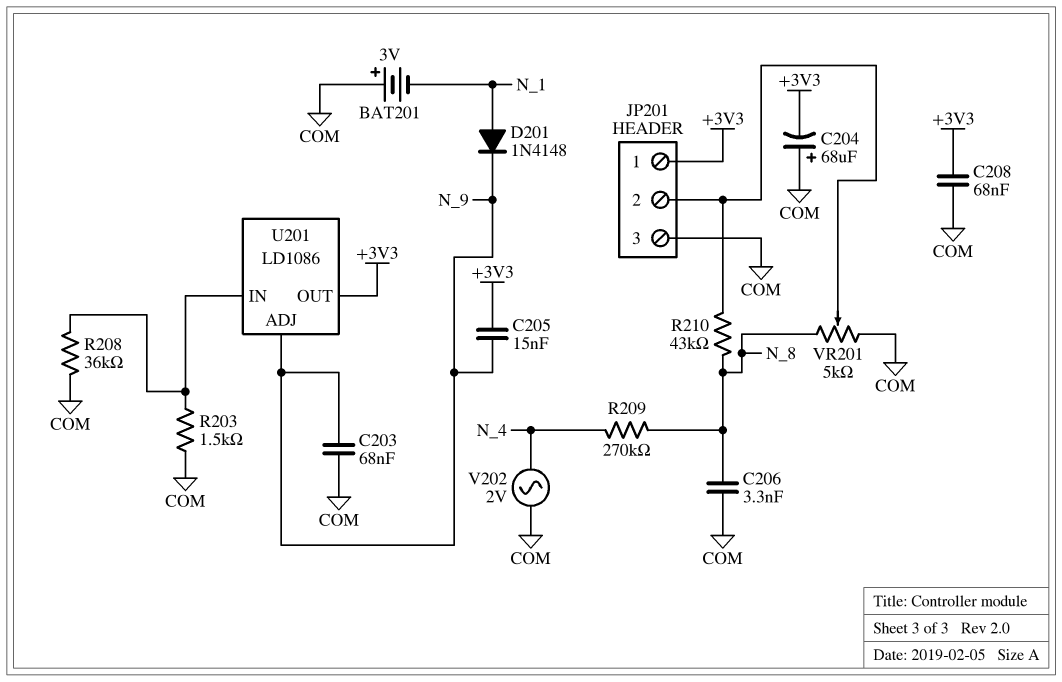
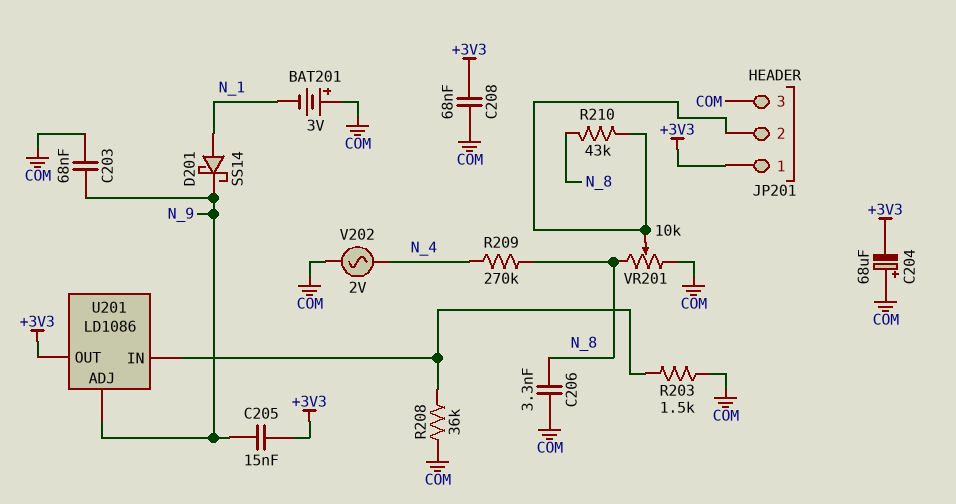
D201: diode 1N4148 (A N_1, K N_9) -> schottky SS14 (A N_1, K N_9)
VR201: 5k (COM, N_8, wiper JP201/2) -> 10k (COM, N_8, wiper JP201/2)

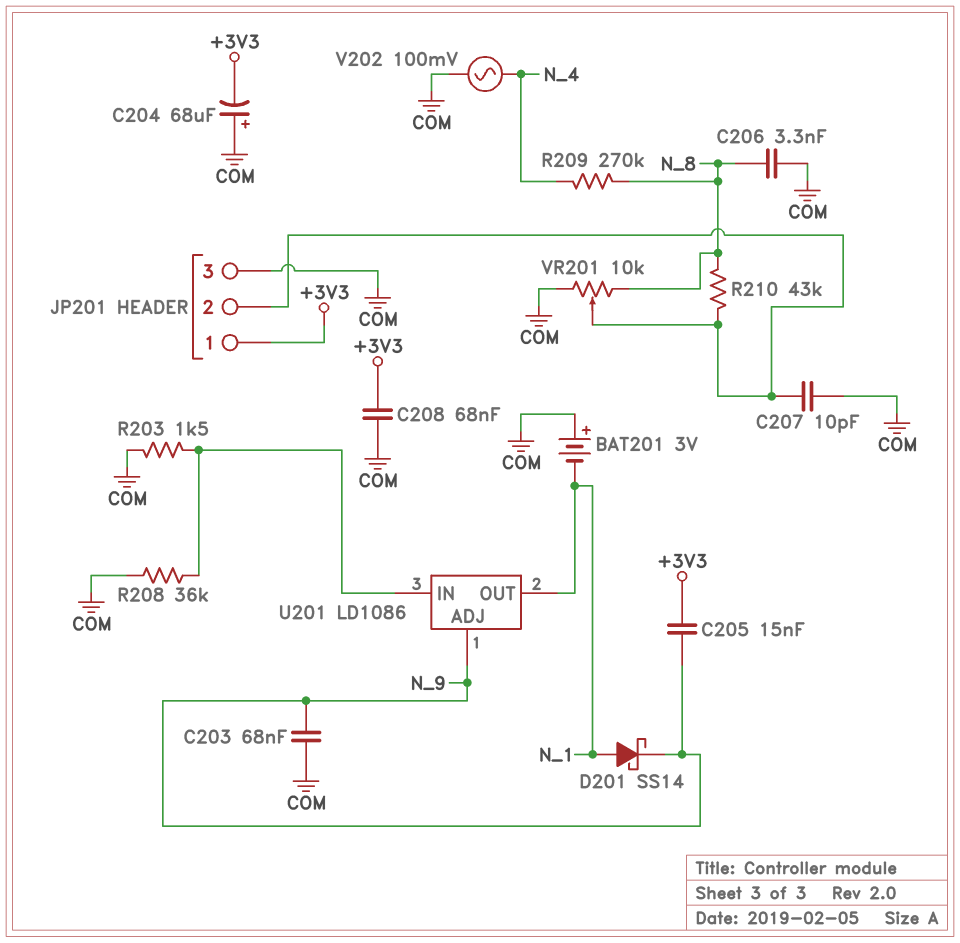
C207: none -> 10pF (COM, JP201/2)
U201 pin OUT: +3V3 -> N_1
V202: AC 2V (COM, N_4) -> AC 100mV (COM, N_4)

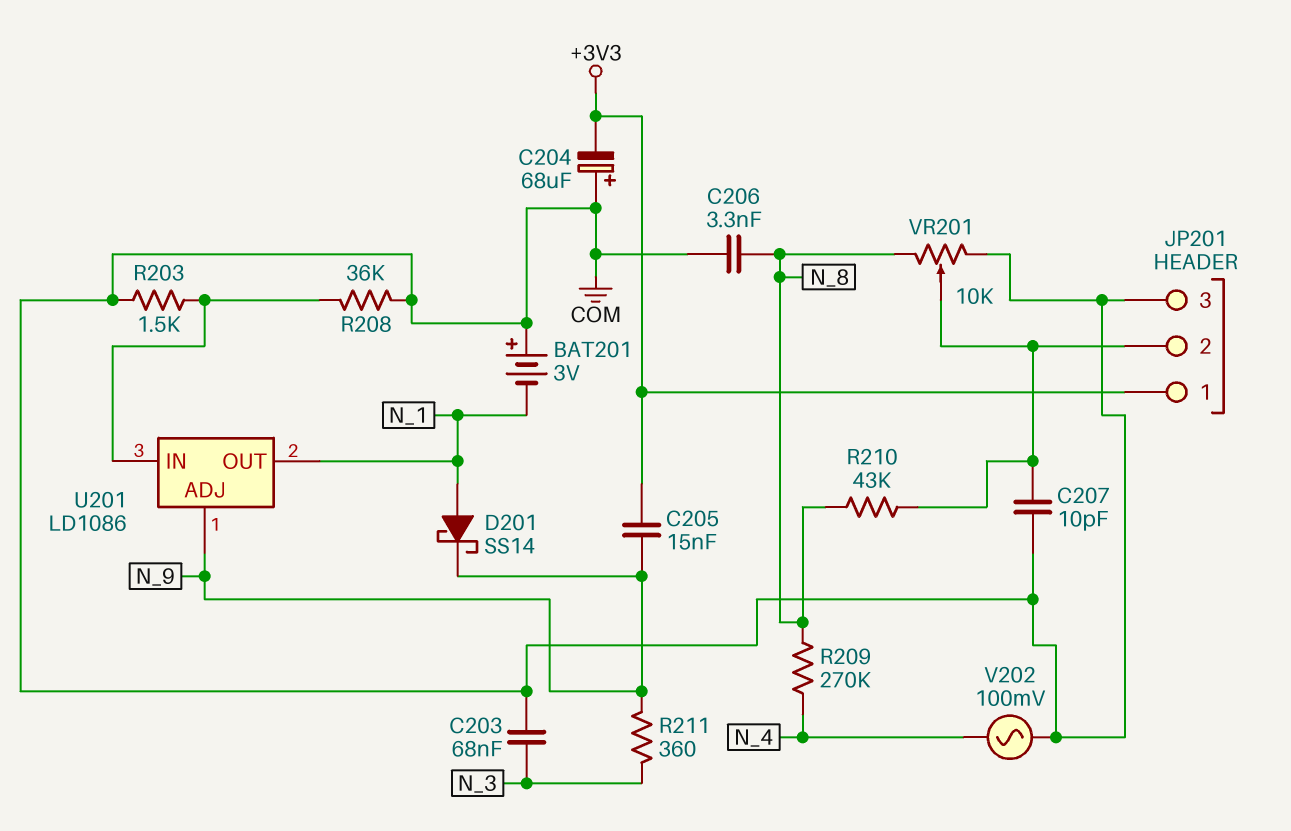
C203: 68nF (COM, N_9) -> 68nF (COM, N_3)
C208: 68nF (+3V3, COM) -> none
R211: none -> 360 (N_3, N_9)

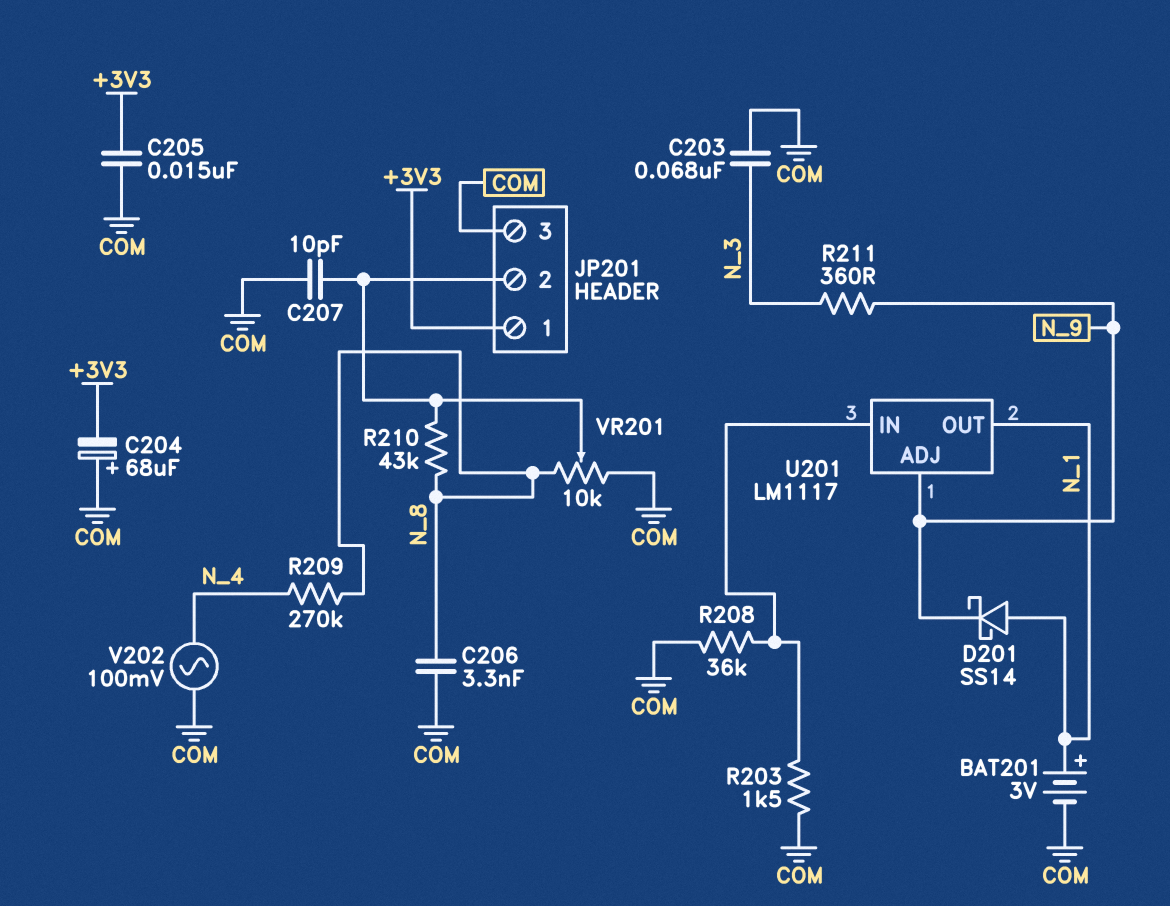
BAT201: 3V (plus COM, minus N_1) -> 3V (plus N_1, minus COM)
C205: 15nF (+3V3, N_9) -> 15nF (+3V3, COM)
U201: LD1086 -> LM1117

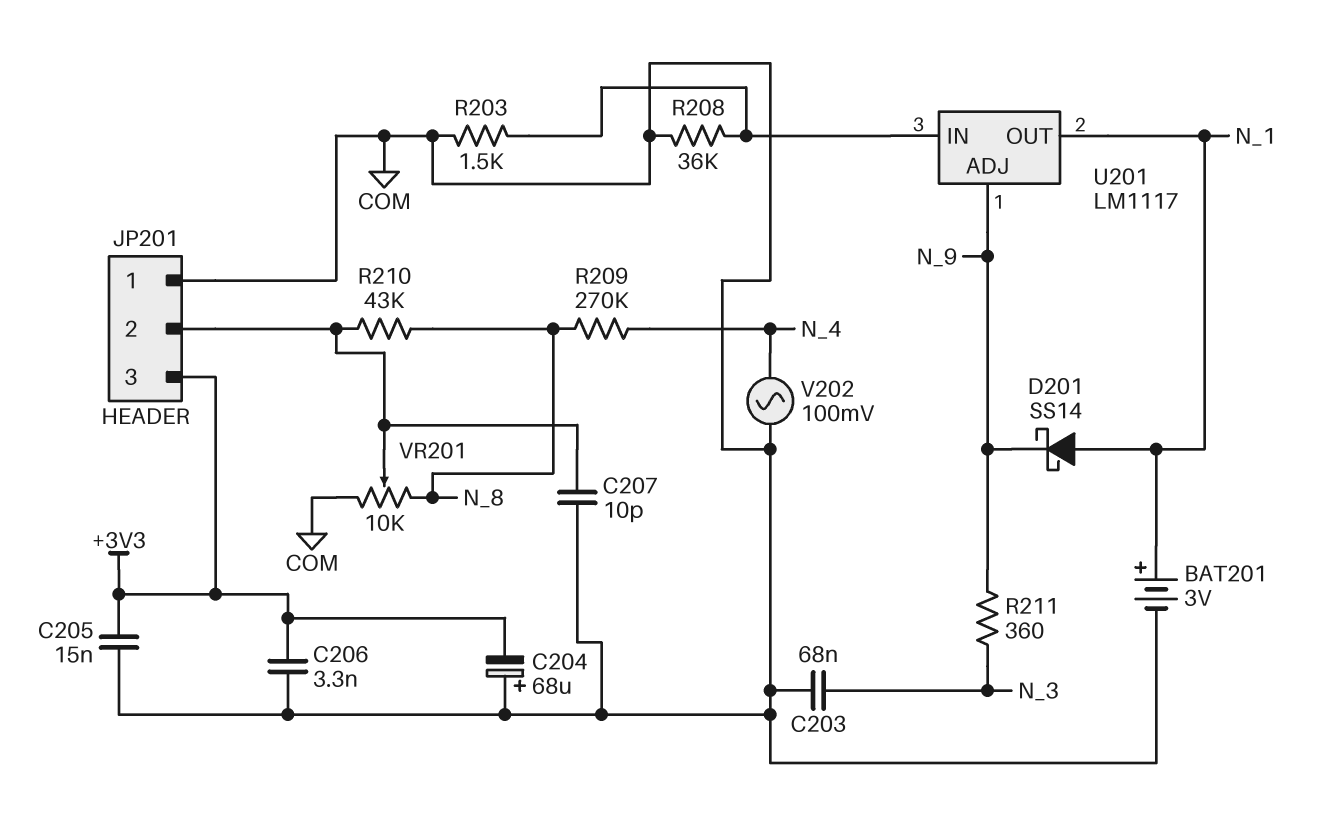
C206: 3.3nF (COM, N_8) -> 3.3nF (+3V3, COM)
JP201 pin 1: +3V3 -> COM
JP201 pin 3: COM -> +3V3

